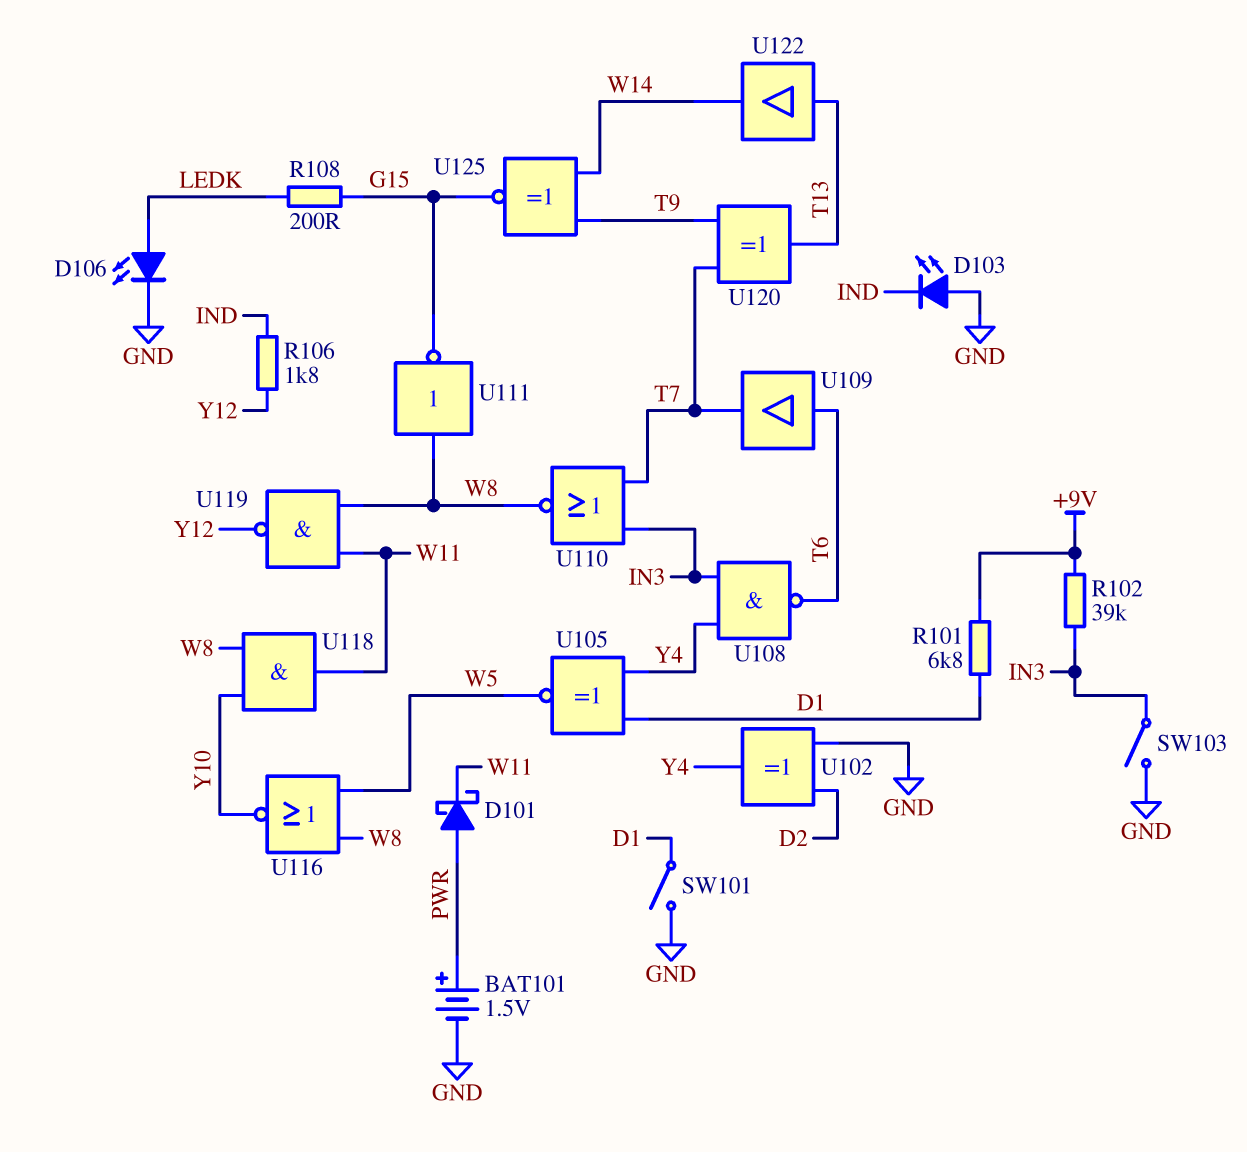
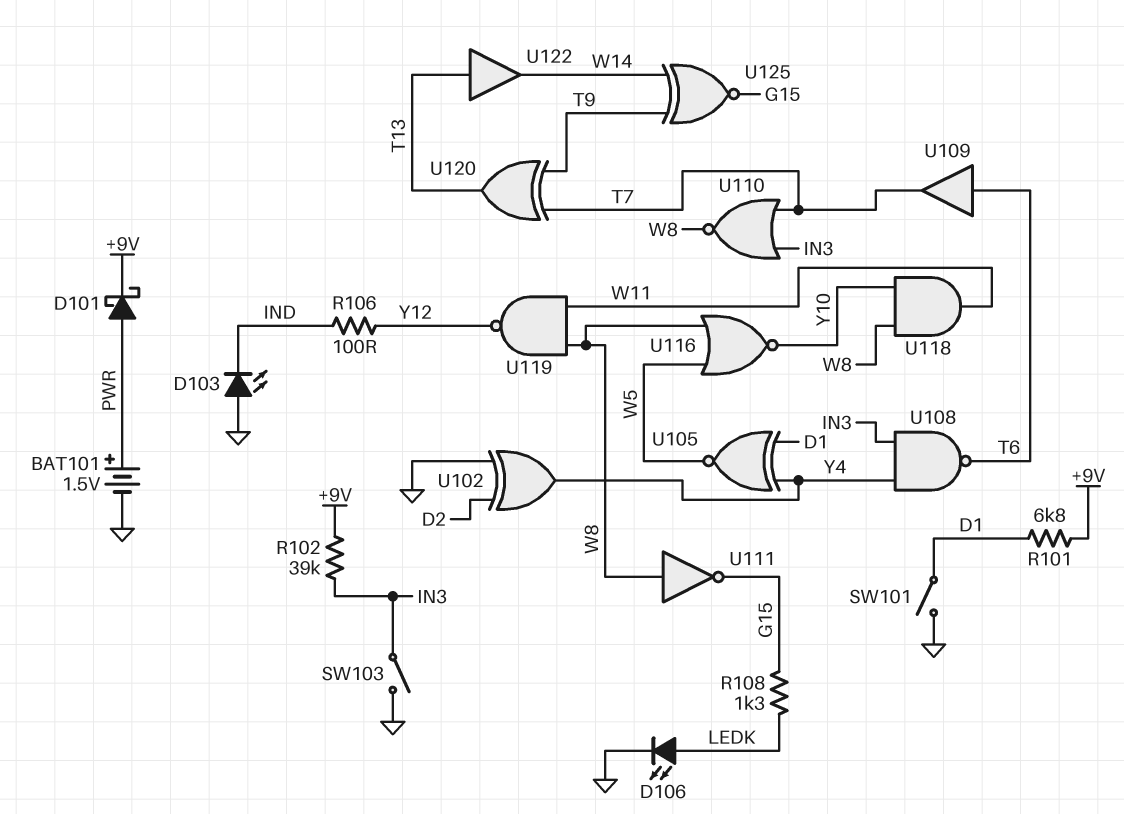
D101: schottky (A PWR, K W11) -> schottky (A PWR, K +9V)
R106: 1.8k (IND, Y12) -> 100 (IND, Y12)
R108: 200 (G15, LEDK) -> 1.3k (G15, LEDK)

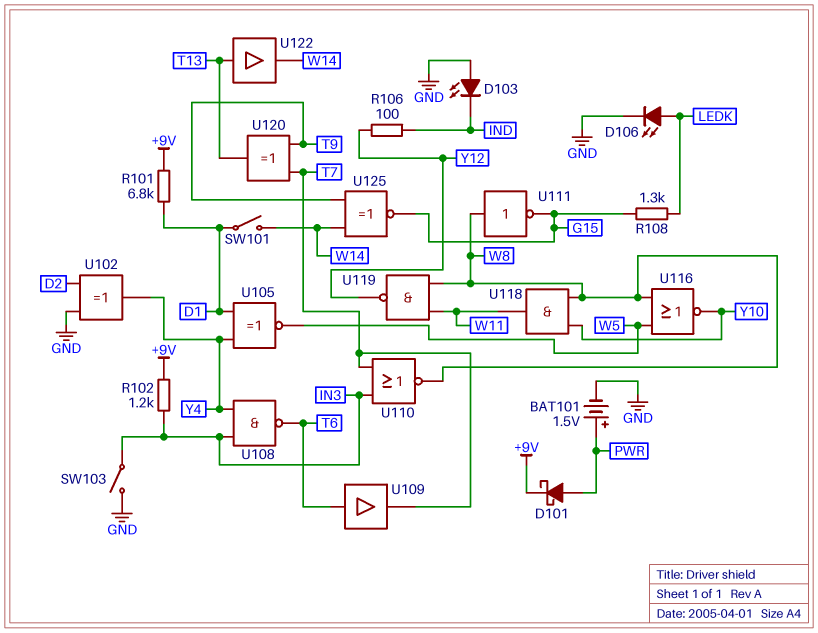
R102: 39k (+9V, IN3) -> 1.2k (+9V, IN3)
SW101: switch (D1, GND) -> switch (D1, W14)

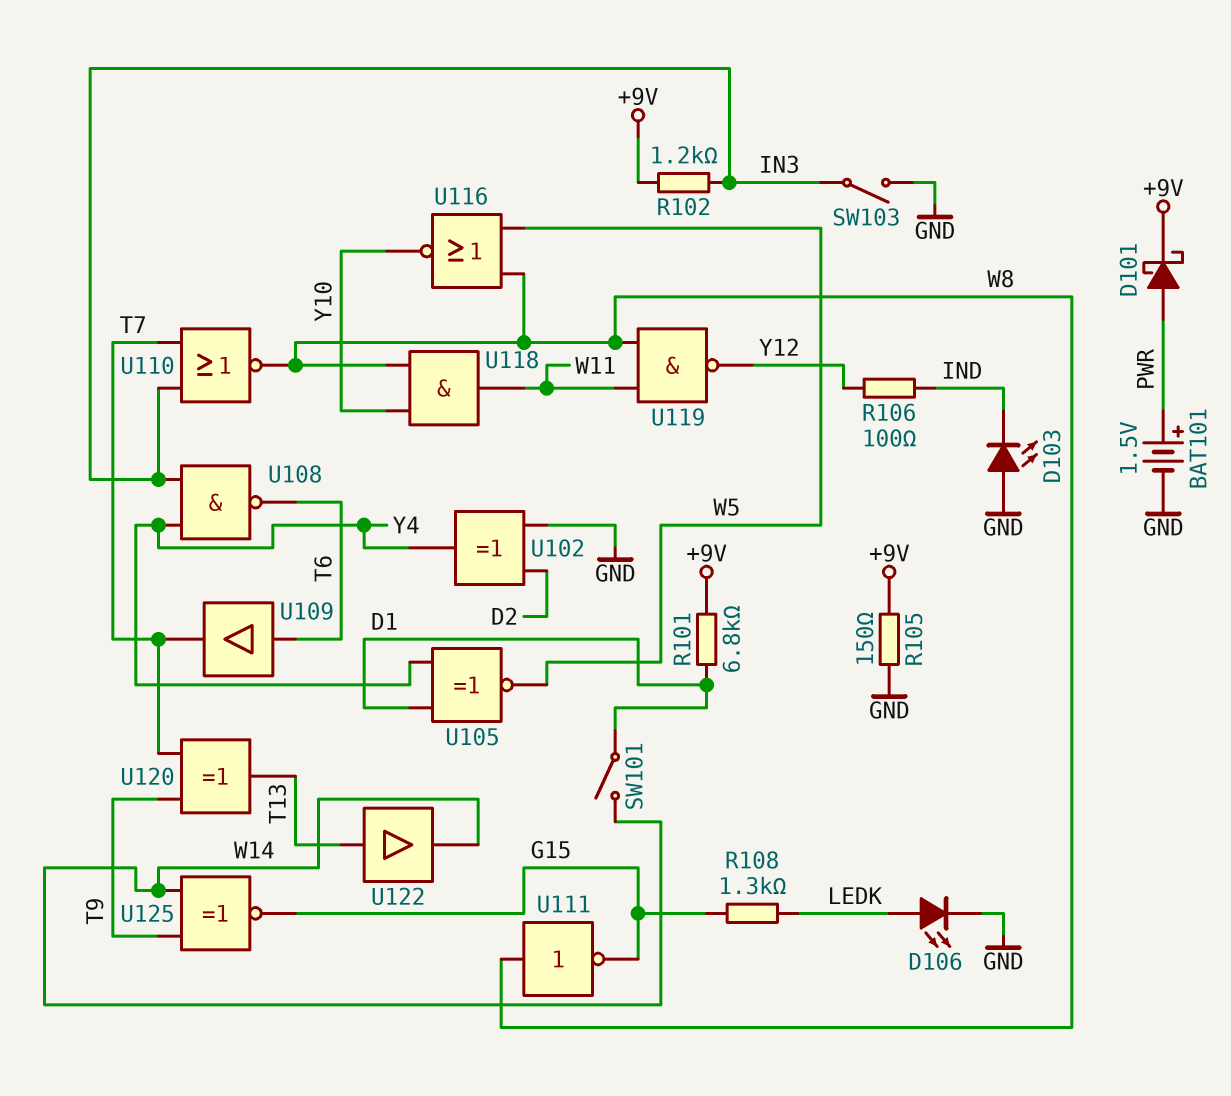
R105: none -> 150 (+9V, GND)

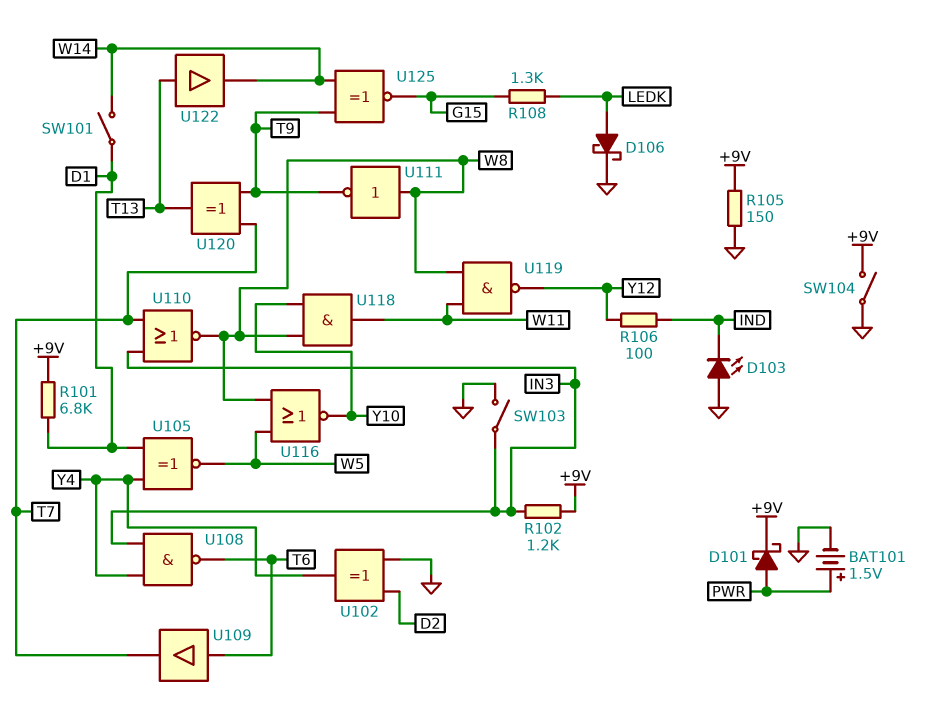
D106: LED (A LEDK, K GND) -> schottky (A LEDK, K GND)
SW104: none -> switch (+9V, GND)
U111: NOT (in W8, out G15) -> NOT (in W8, out T9)

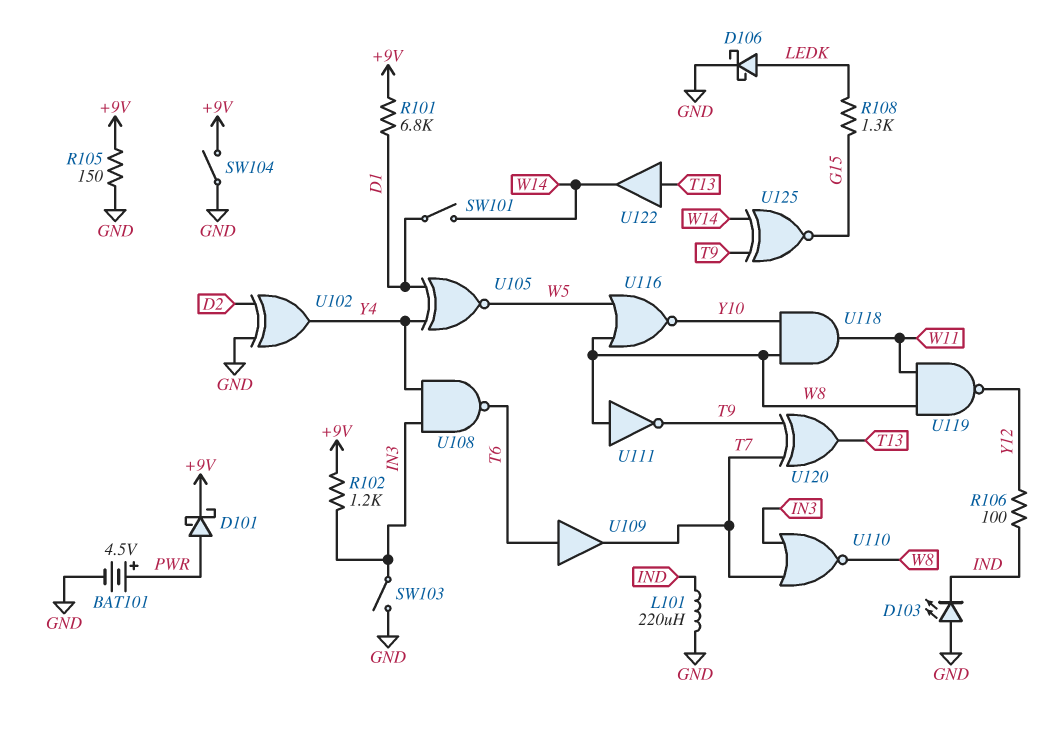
BAT101: 1.5V (plus PWR, minus GND) -> 4.5V (plus PWR, minus GND)
L101: none -> 220uH (GND, IND)

